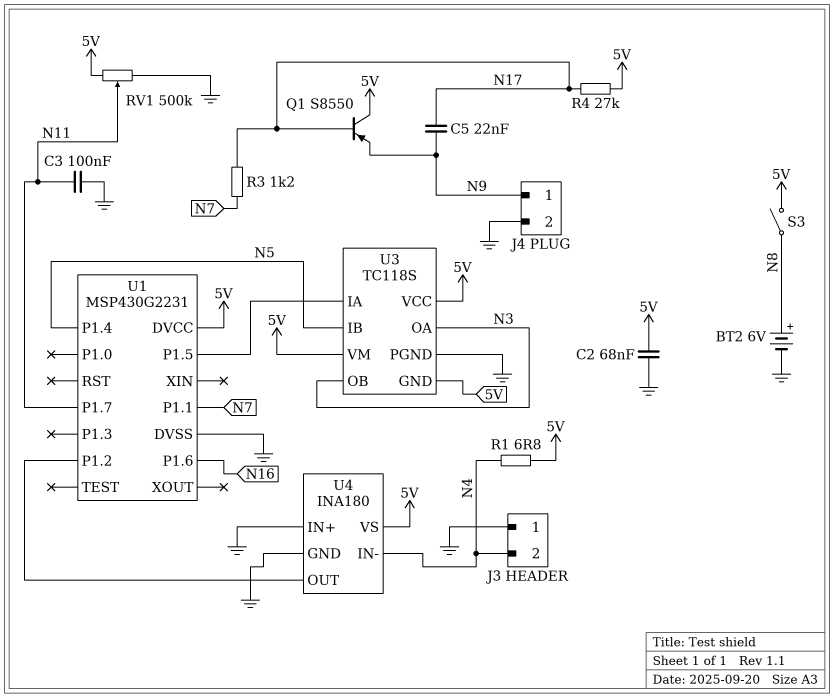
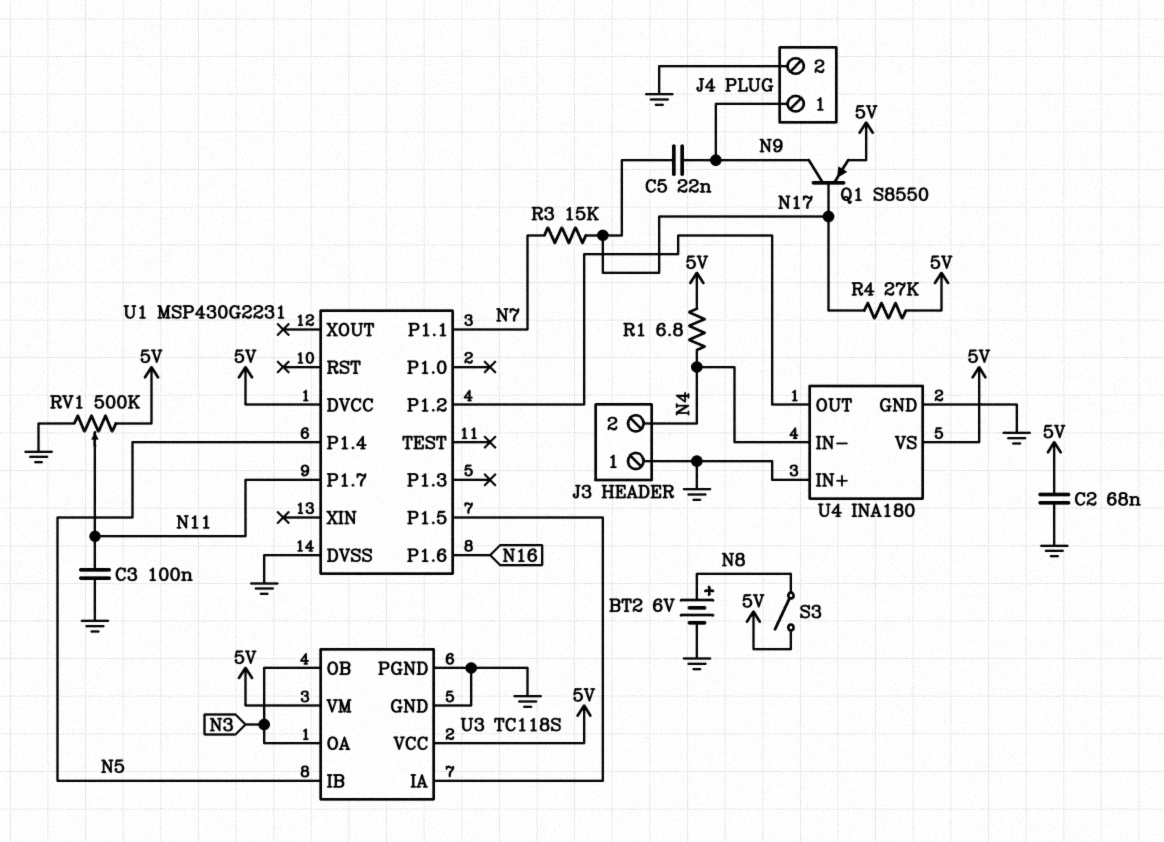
Q1: PNP S8550 (B N17, C 5V, E N9) -> PNP S8550 (B N17, C N9, E 5V)
R3: 1.2k (N7, N17) -> 15k (N7, N17)
U3 pin GND: 5V -> GND

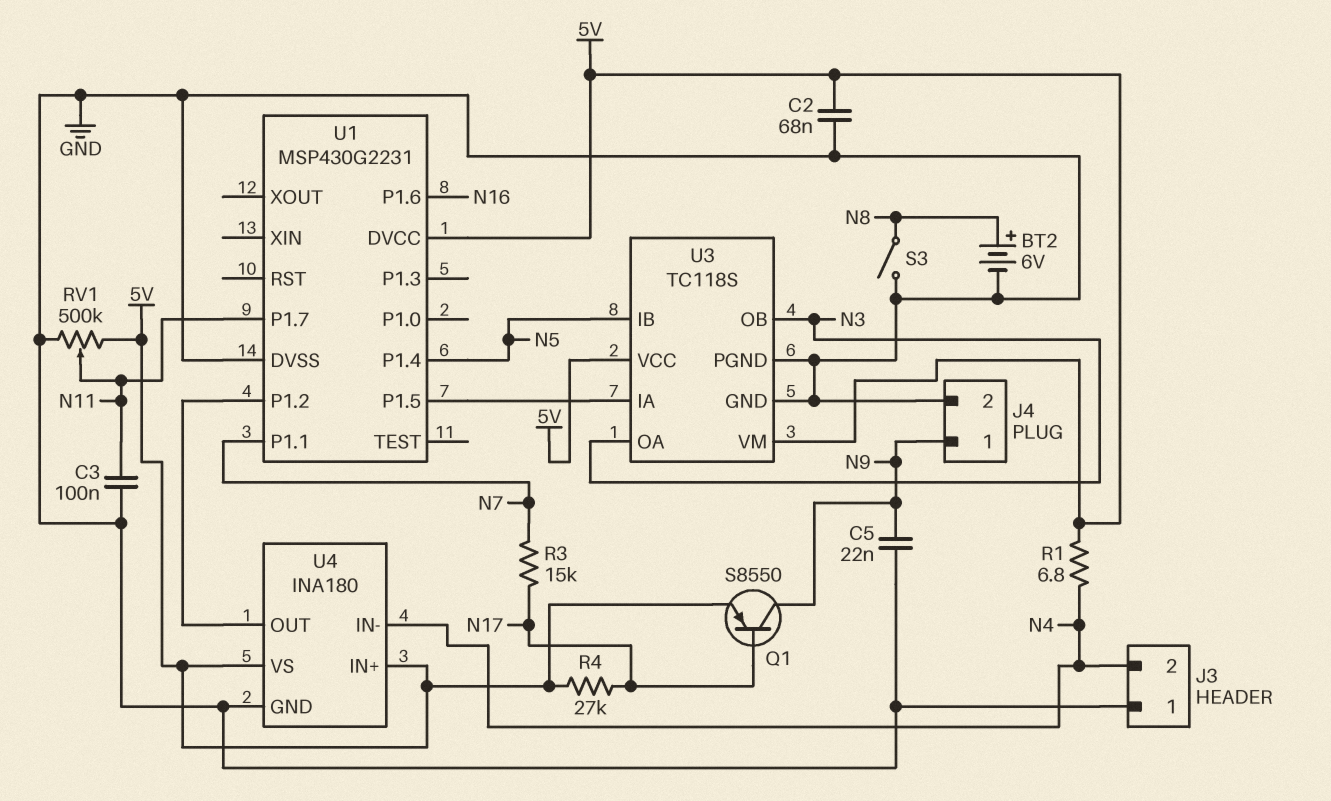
C5: 22nF (N9, N17) -> 22nF (GND, N9)
S3: switch (5V, N8) -> switch (GND, N8)
U4 pin IN+: GND -> 5V

